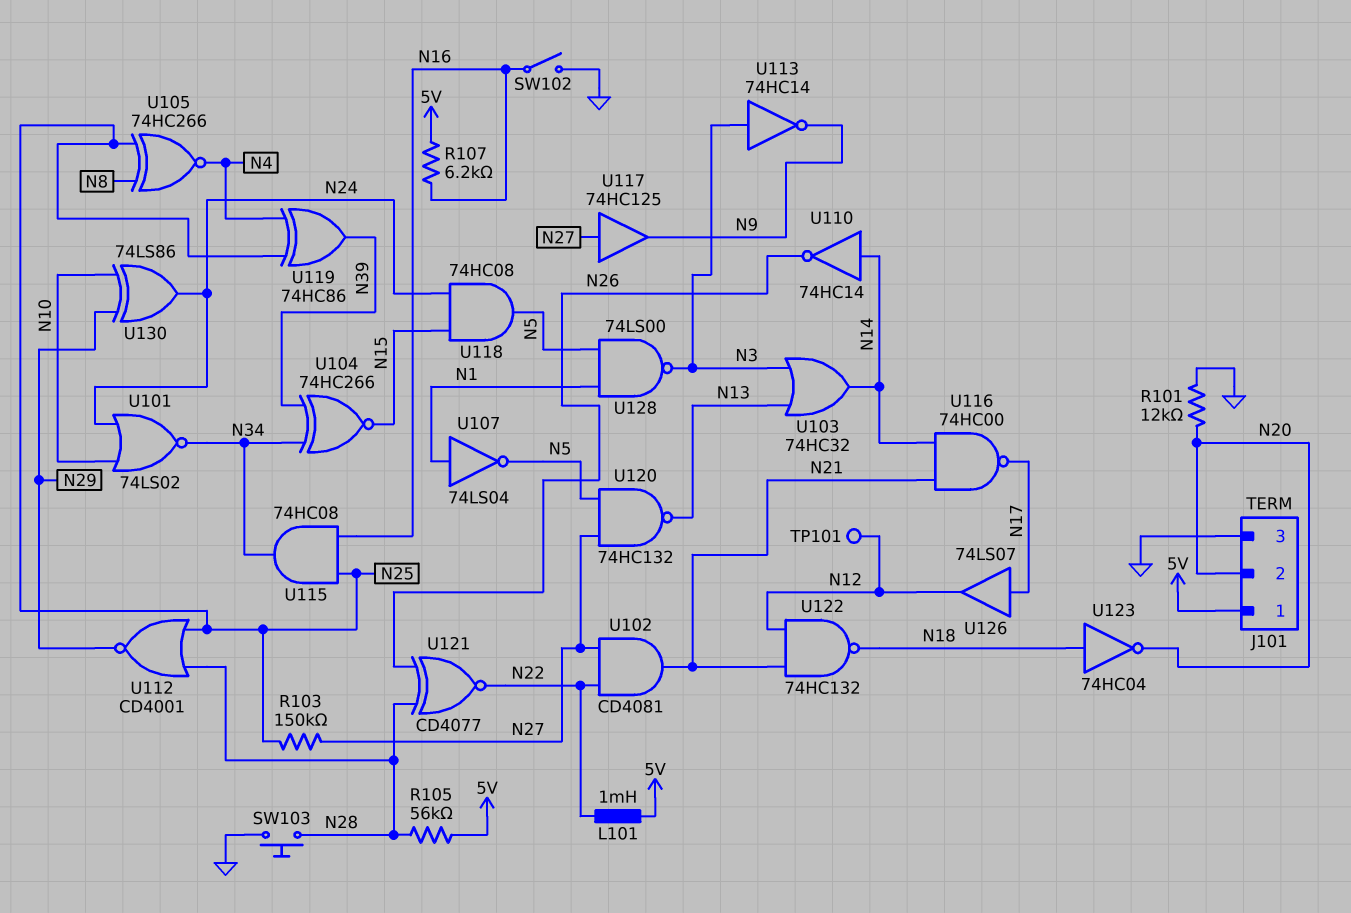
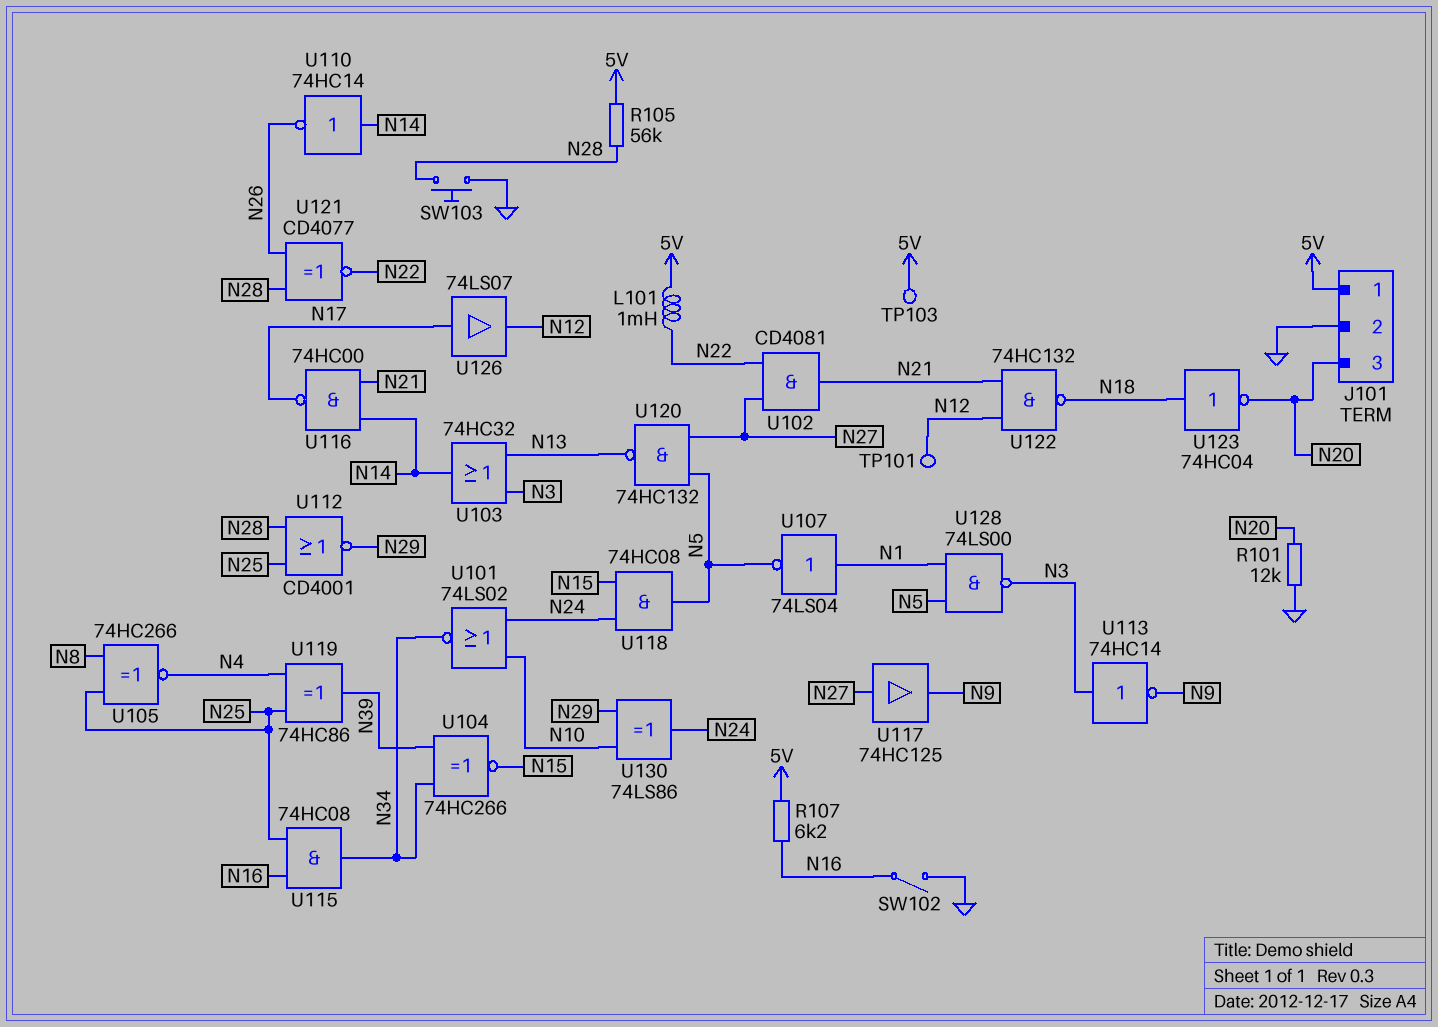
J101 pin 2: N20 -> GND
J101 pin 3: GND -> N20
R103: 150k (N25, N27) -> none
TP103: none -> test point (5V)

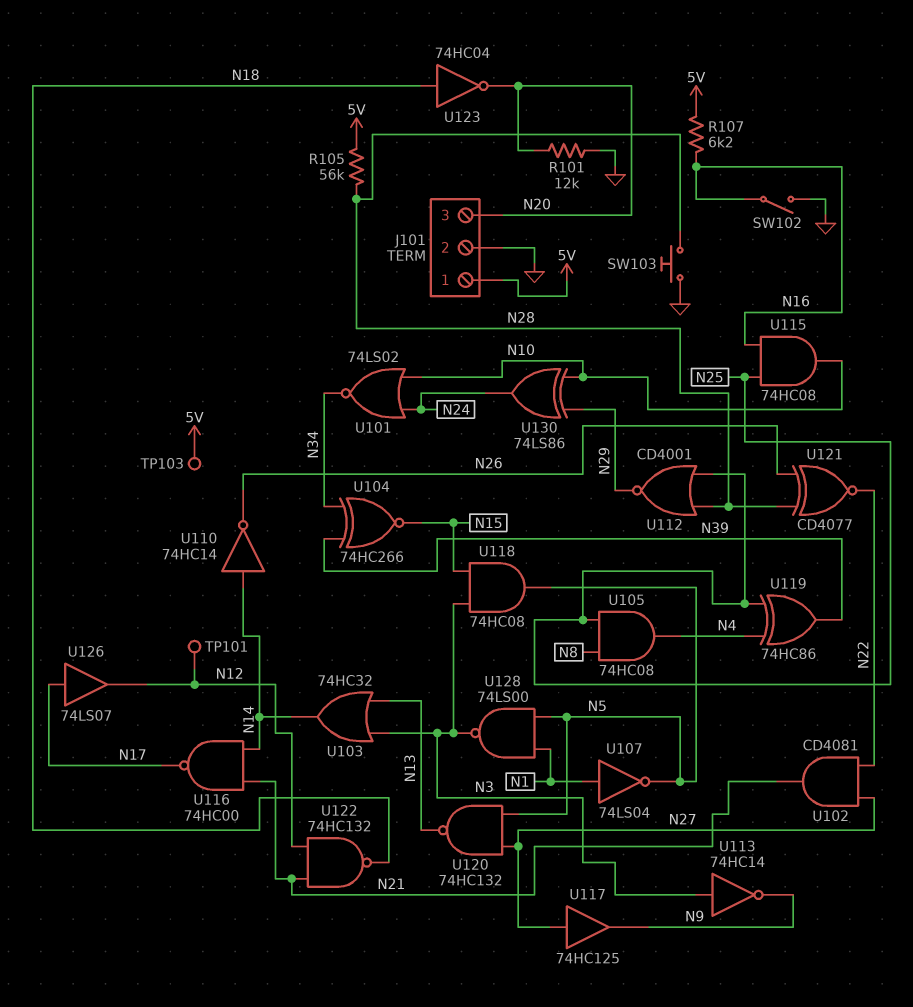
L101: 1mH (5V, N22) -> none
U105: XNOR 74HC266 (in N8, in N25, out N4) -> AND 74HC08 (in N8, in N25, out N4)
U115: AND 74HC08 (in N16, in N25, out N34) -> AND 74HC08 (in N16, in N25, out N10)
U118: AND 74HC08 (in N15, in N24, out N5) -> AND 74HC08 (in N3, in N15, out N5)

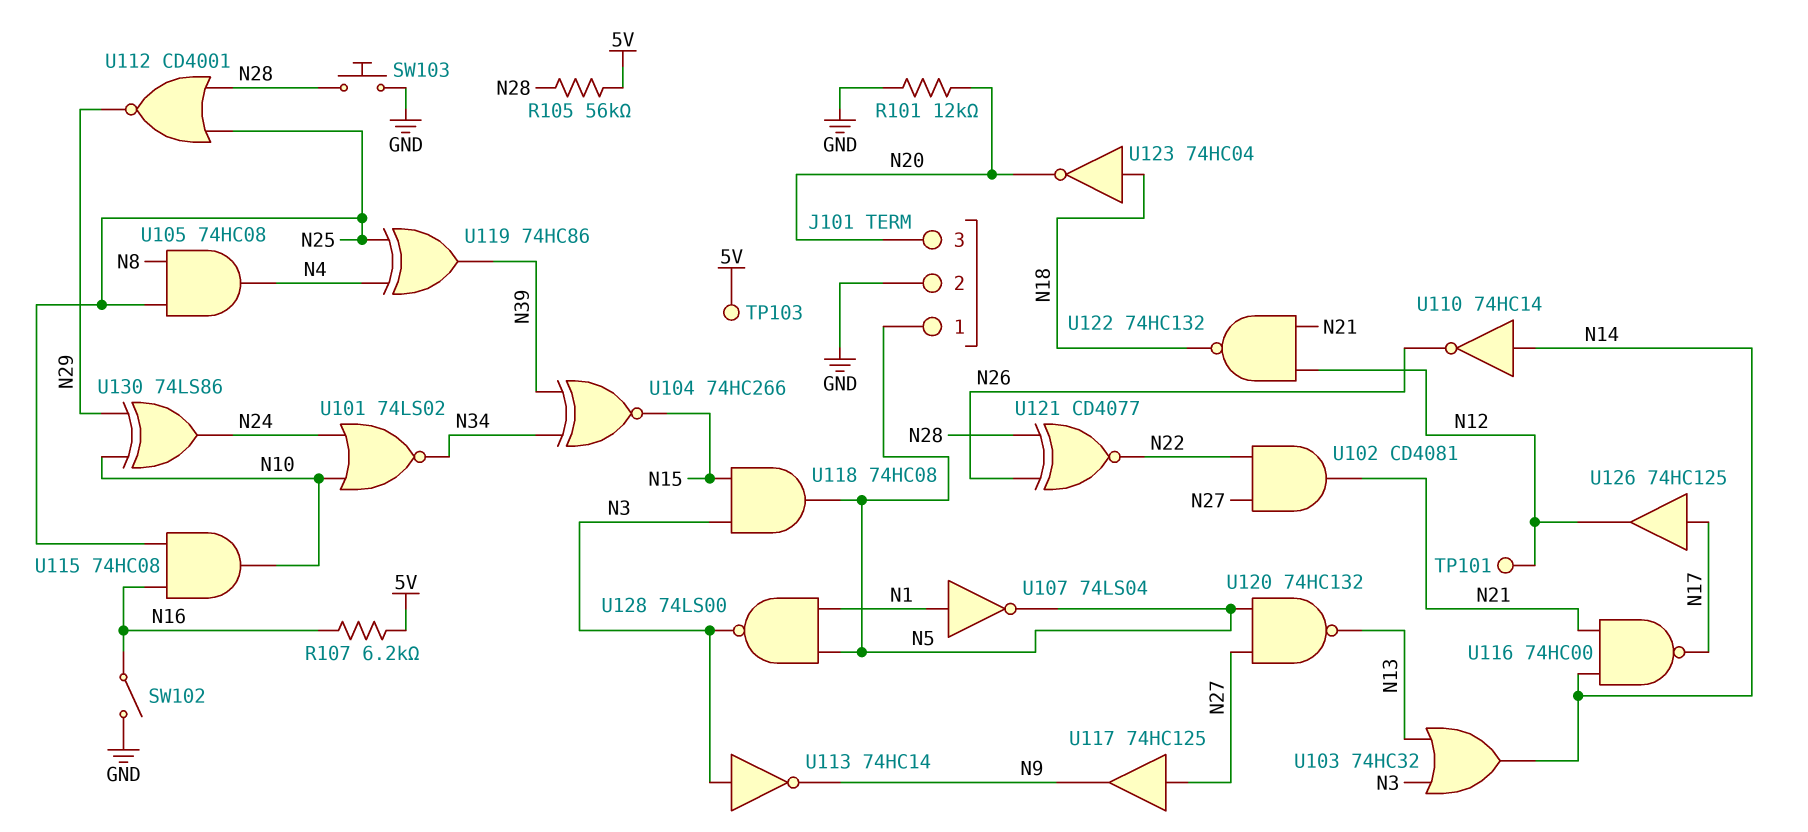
J101 pin 1: 5V -> N5
U126: buffer 74LS07 (in N17, out N12) -> buffer 74HC125 (in N17, out N12)

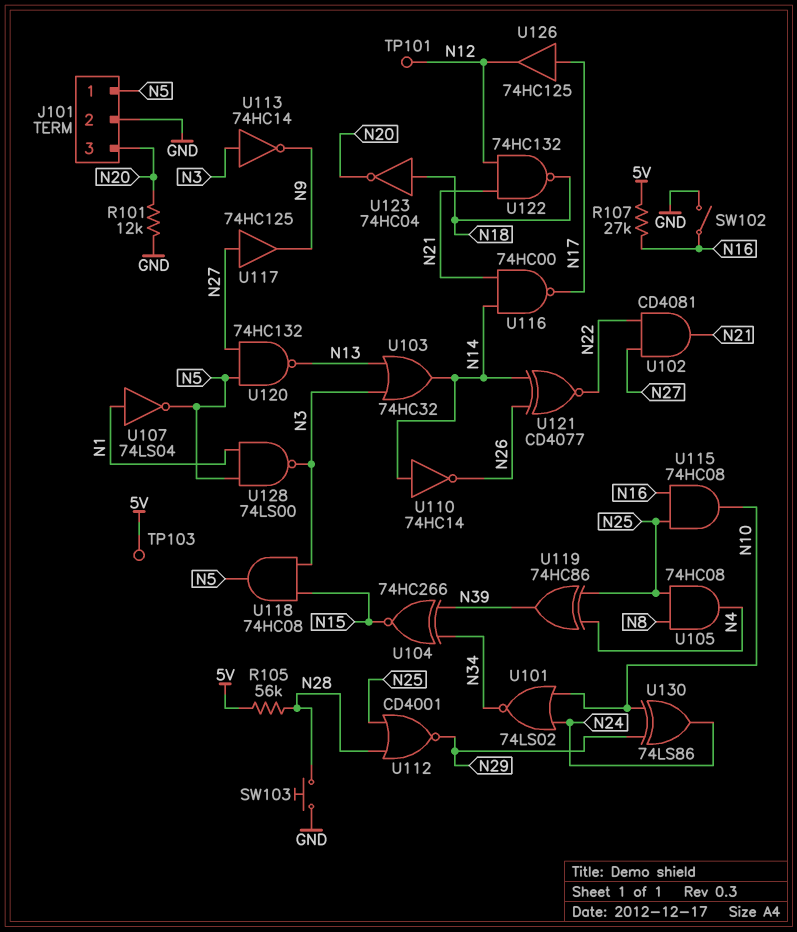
R107: 6.2k (5V, N16) -> 27k (5V, N16)
U121: XNOR CD4077 (in N26, in N28, out N22) -> XNOR CD4077 (in N14, in N26, out N22)

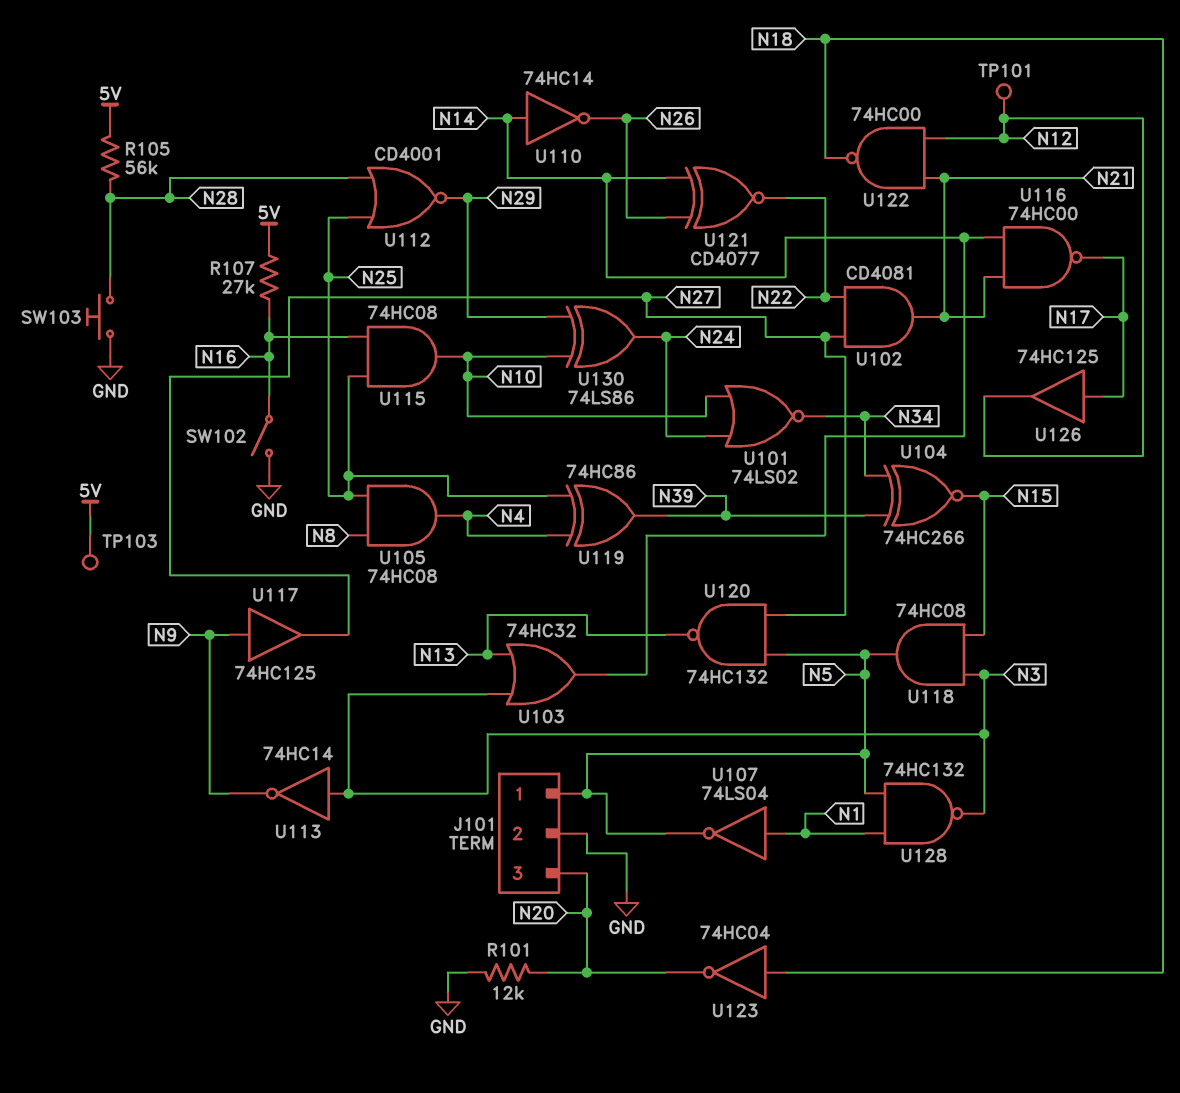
U117: buffer 74HC125 (in N27, out N9) -> buffer 74HC125 (in N9, out N27)
U122: NAND 74HC132 (in N12, in N21, out N18) -> NAND 74HC00 (in N12, in N21, out N18)
U128: NAND 74LS00 (in N1, in N5, out N3) -> NAND 74HC132 (in N1, in N5, out N3)

